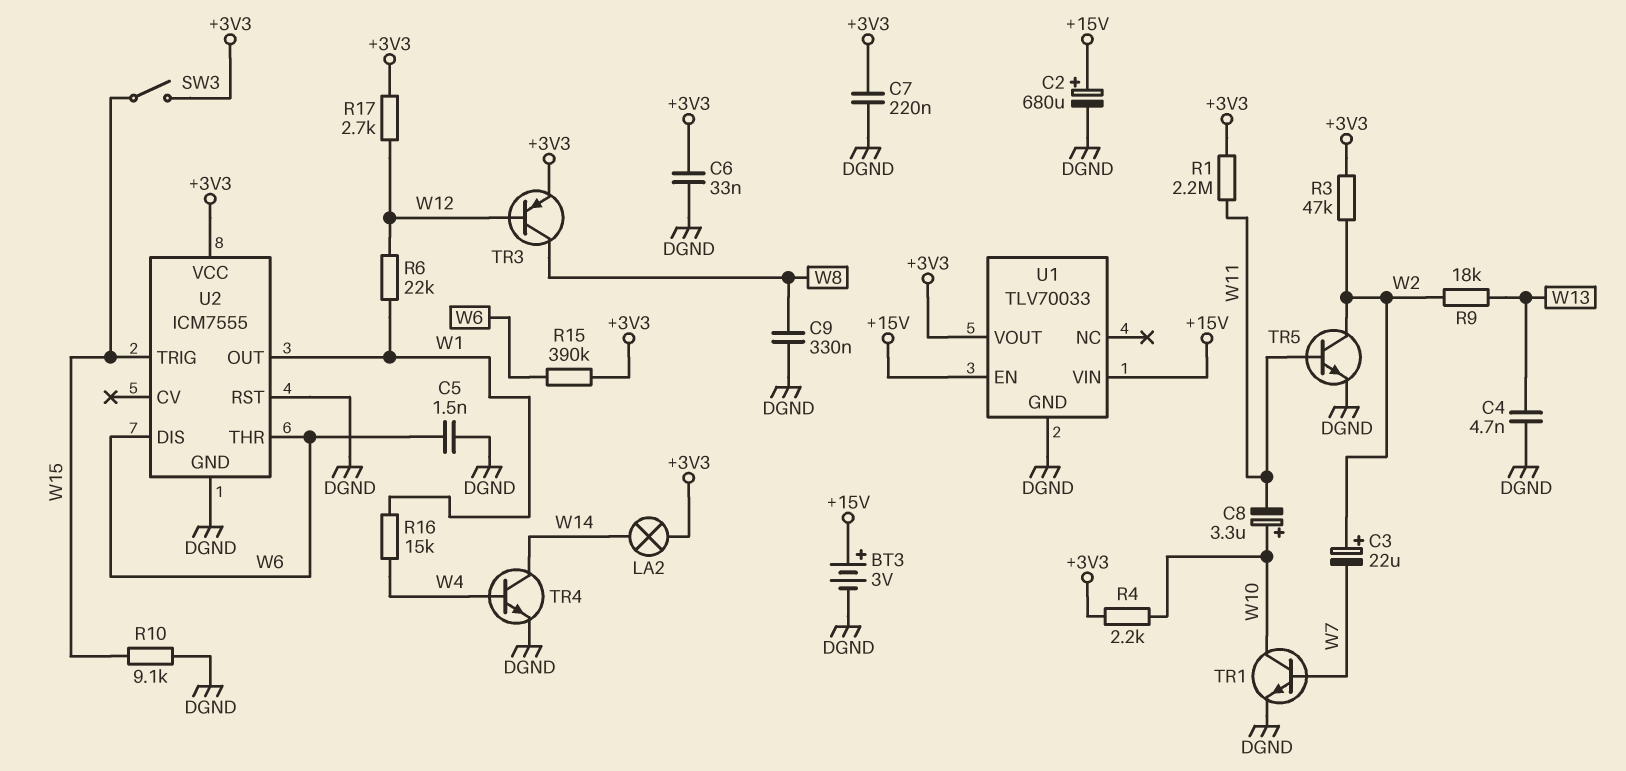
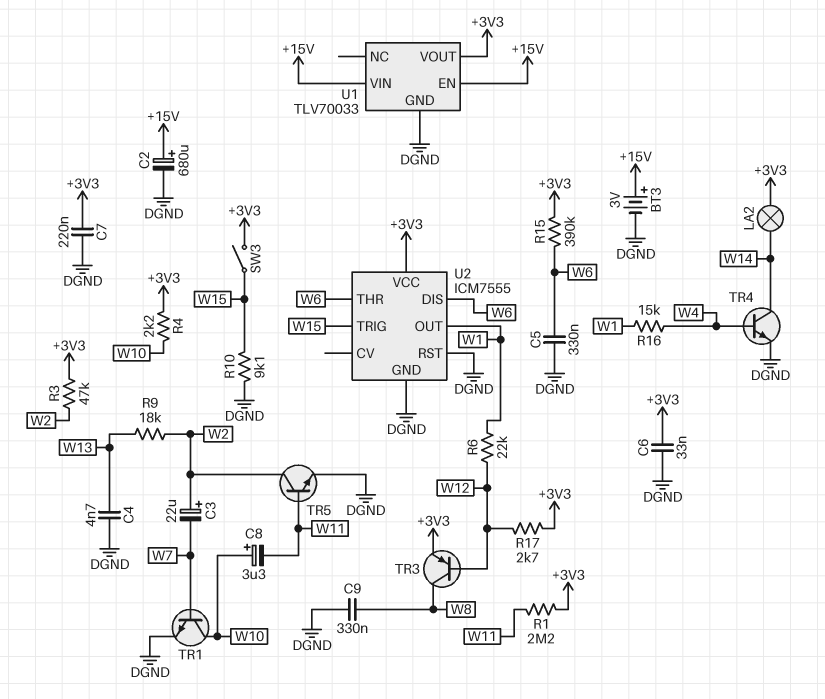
C5: 1.5nF (DGND, W6) -> 330nF (DGND, W6)

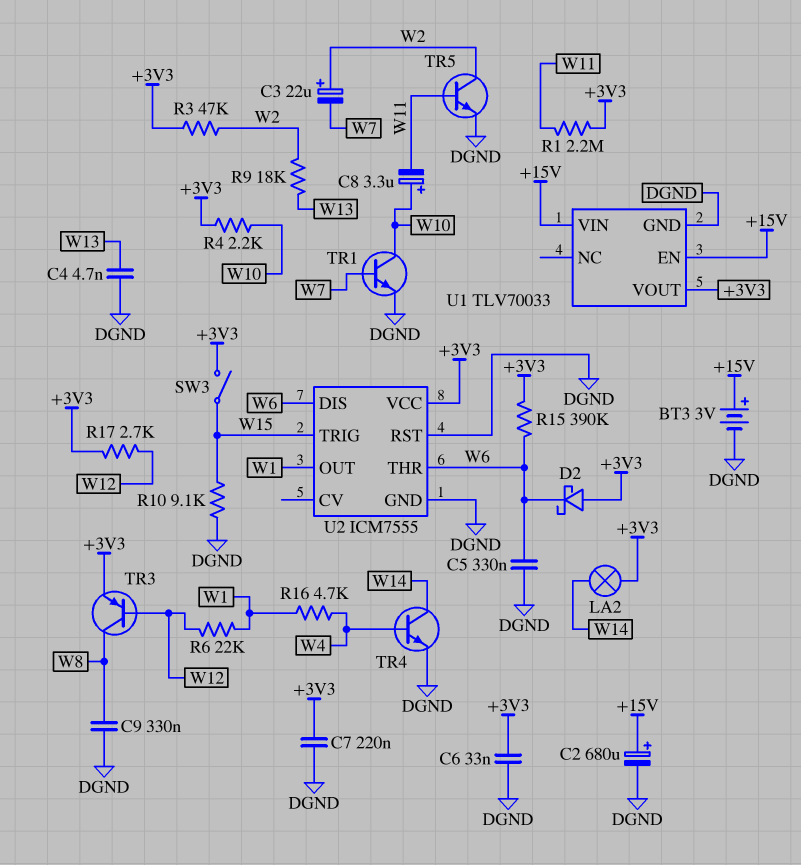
D2: none -> schottky (A +3V3, K W6)
R16: 15k (W1, W4) -> 4.7k (W1, W4)

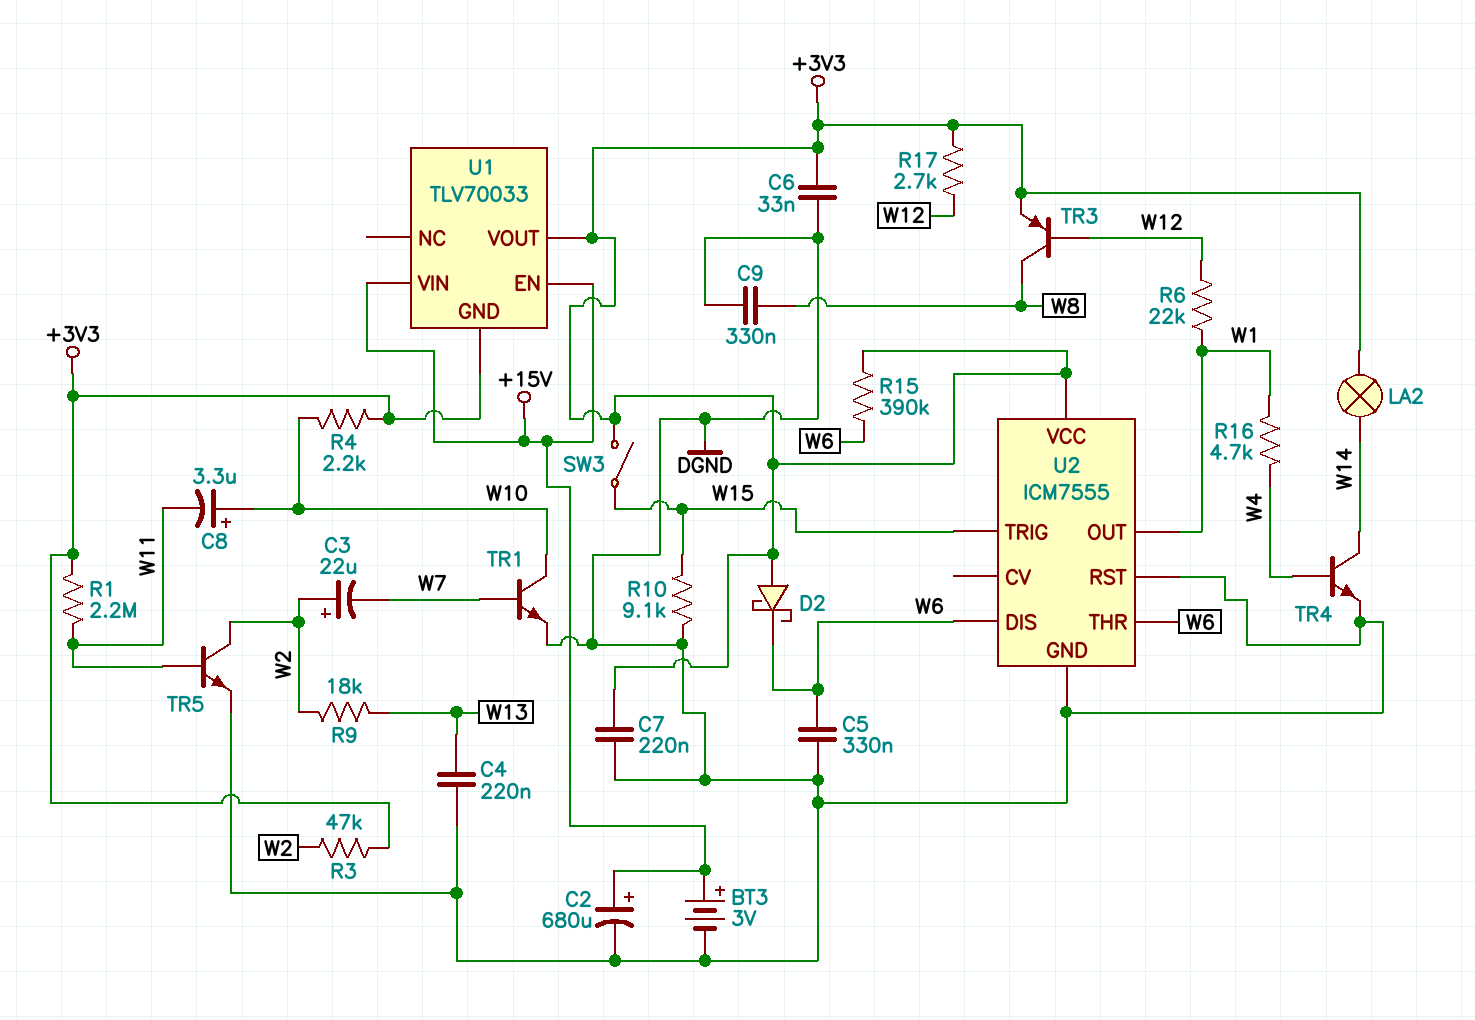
C4: 4.7nF (DGND, W13) -> 220nF (DGND, W13)
U1 pin GND: DGND -> +3V3

